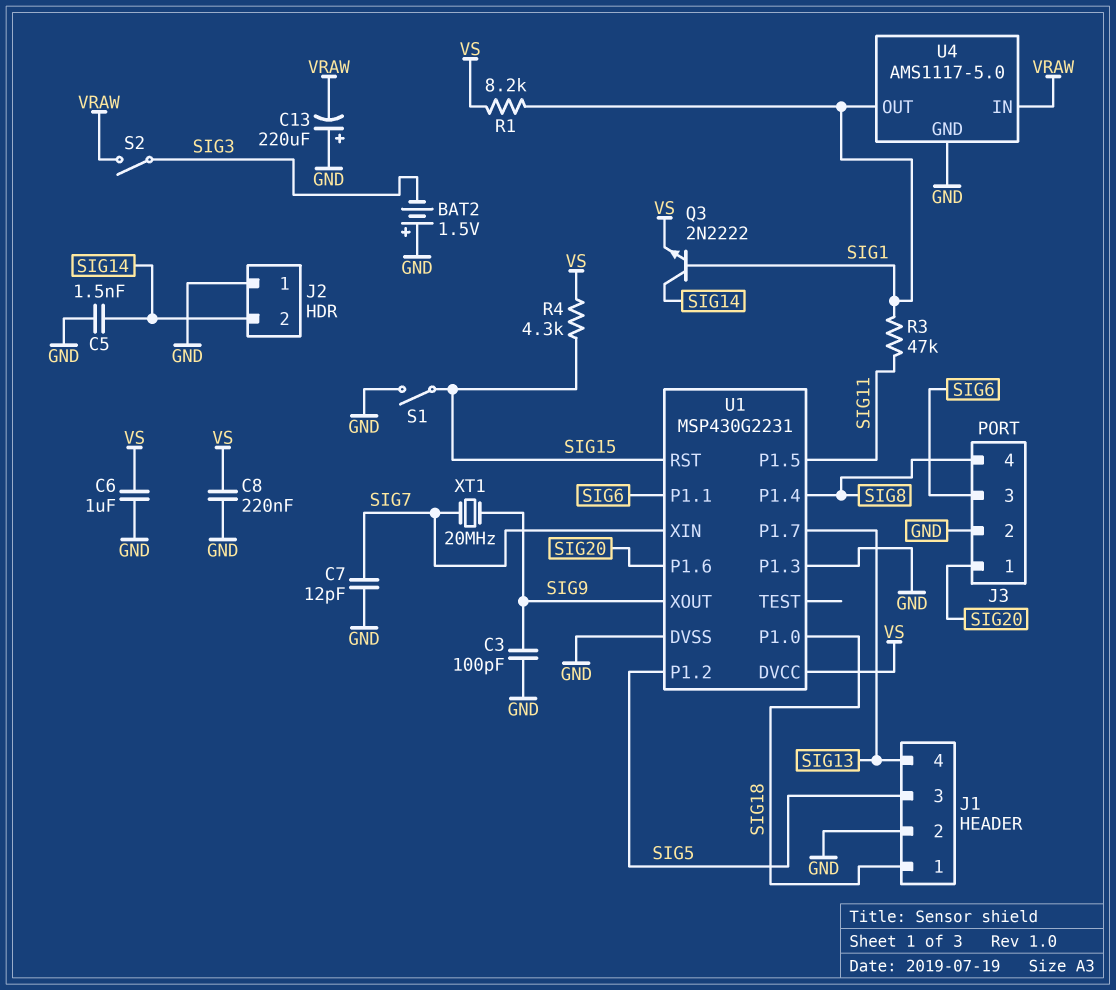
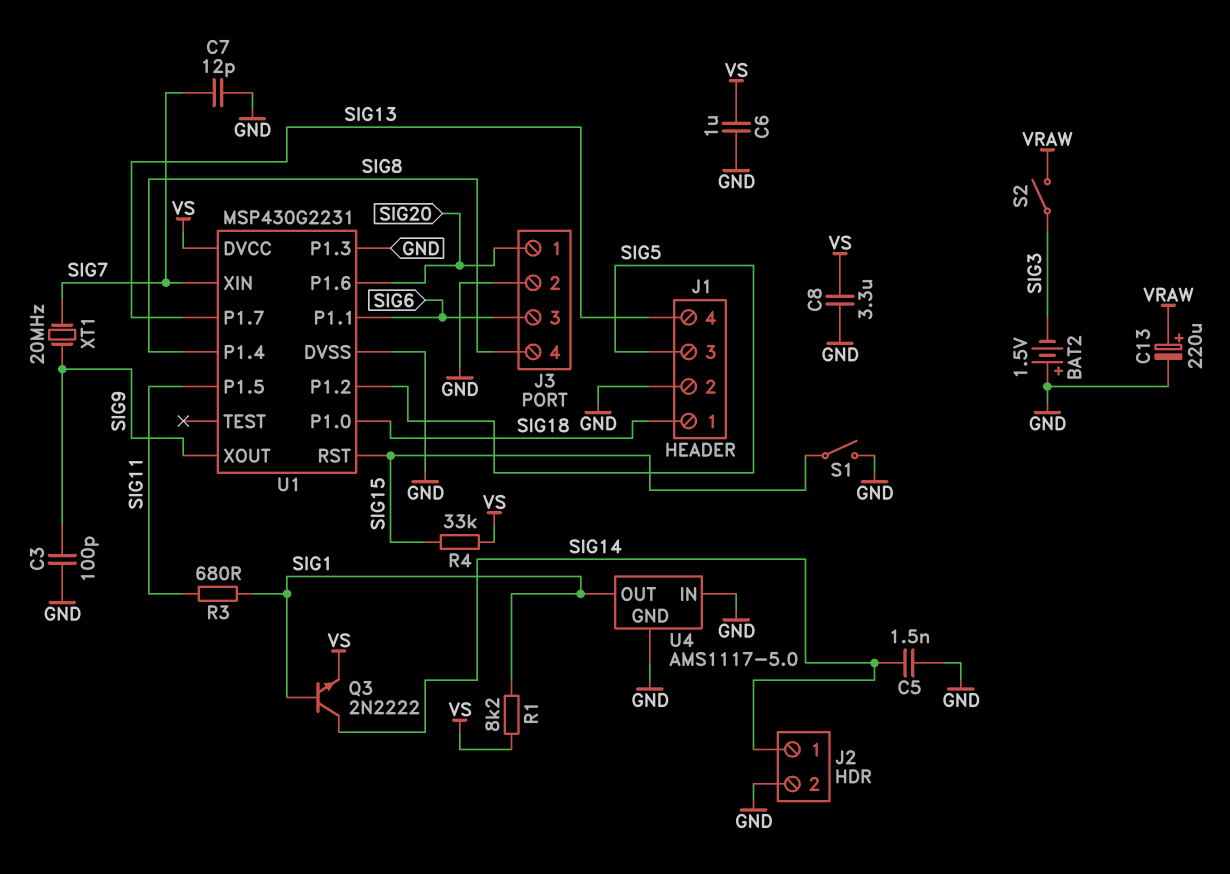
C8: 220nF (GND, VS) -> 3.3uF (GND, VS)
C13: 220uF (plus GND, minus VRAW) -> 220uF (plus VRAW, minus GND)
J2 pin 1: GND -> SIG14
J2 pin 2: SIG14 -> GND
R3: 47k (SIG1, SIG11) -> 680 (SIG1, SIG11)
R4: 4.3k (SIG15, VS) -> 33k (SIG15, VS)
U4 pin IN: VRAW -> GND

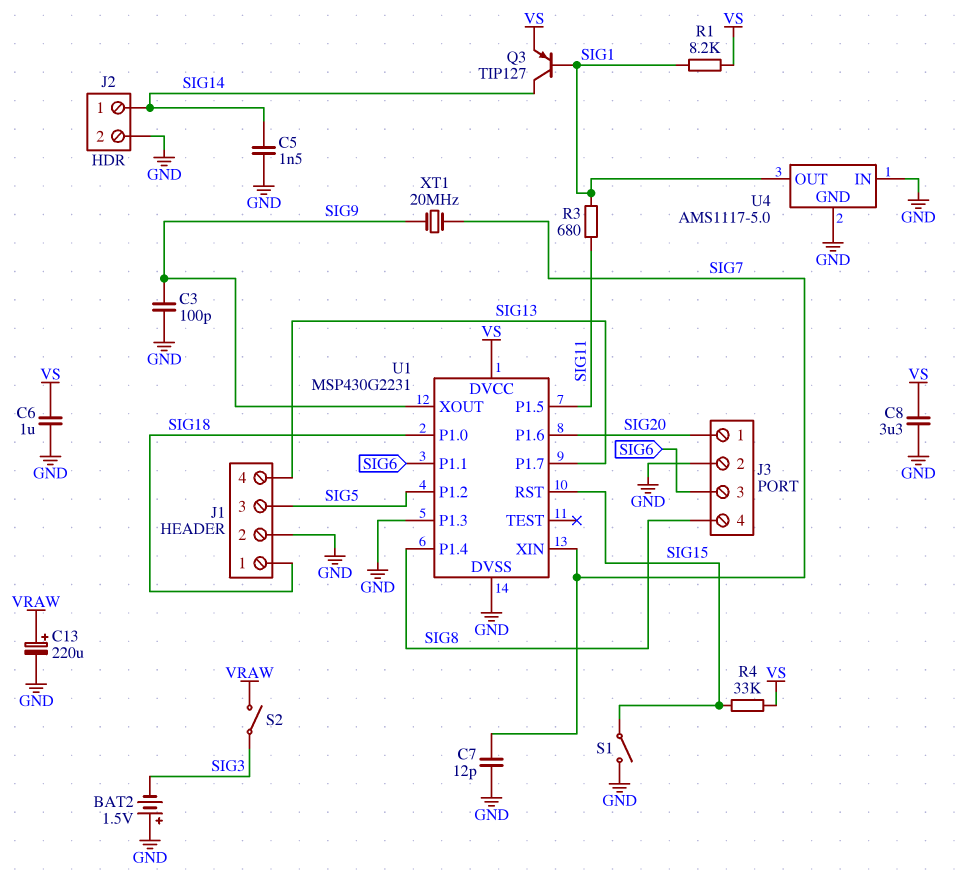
Q3: NPN 2N2222 (B SIG1, C SIG14, E VS) -> PNP TIP127 (B SIG1, C SIG14, E VS)

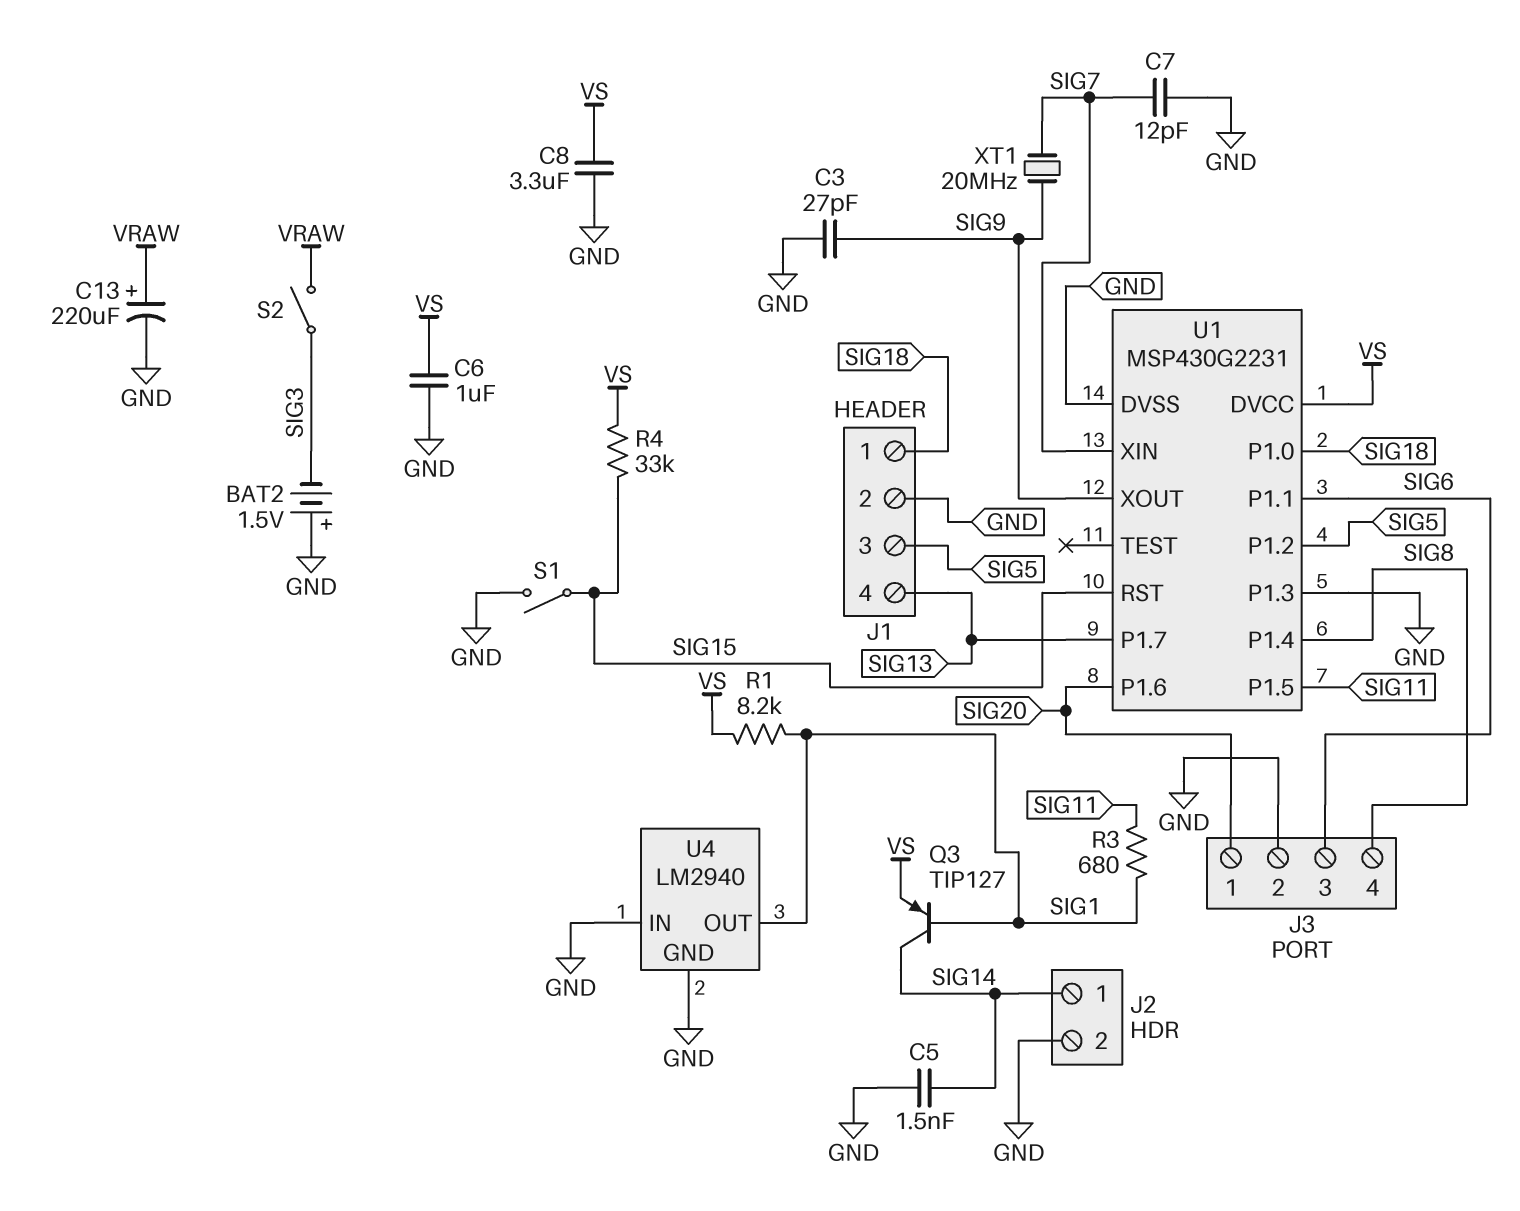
C3: 100pF (GND, SIG9) -> 27pF (GND, SIG9)
U4: AMS1117-5.0 -> LM2940

